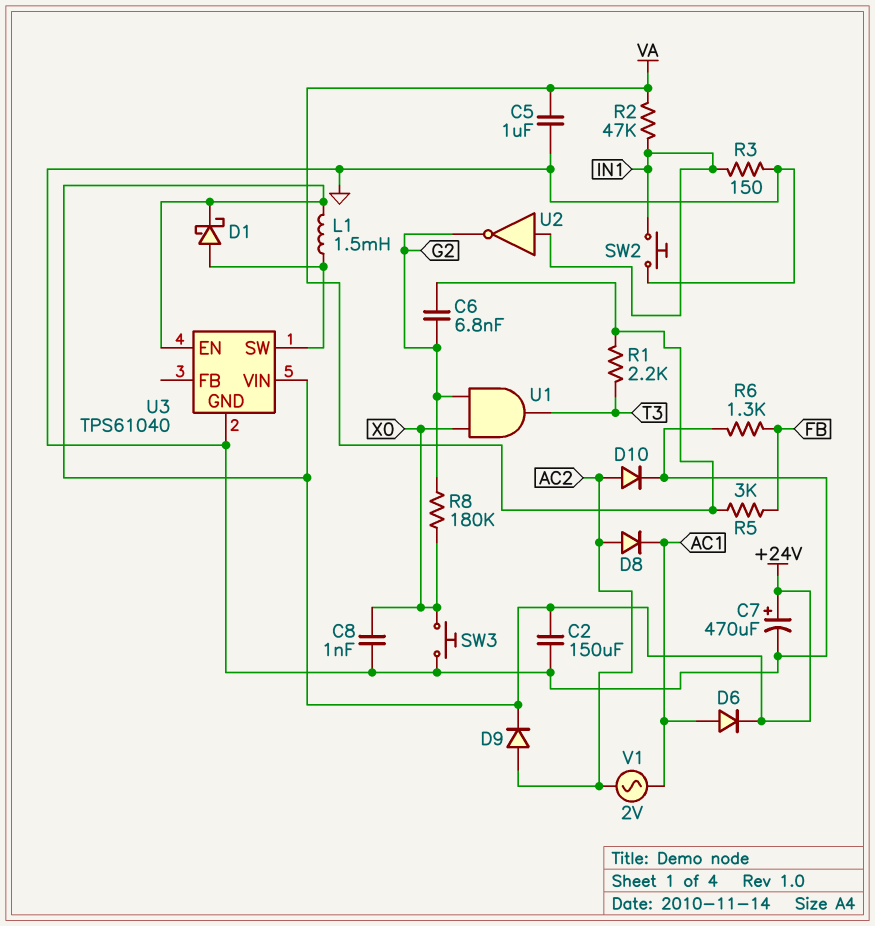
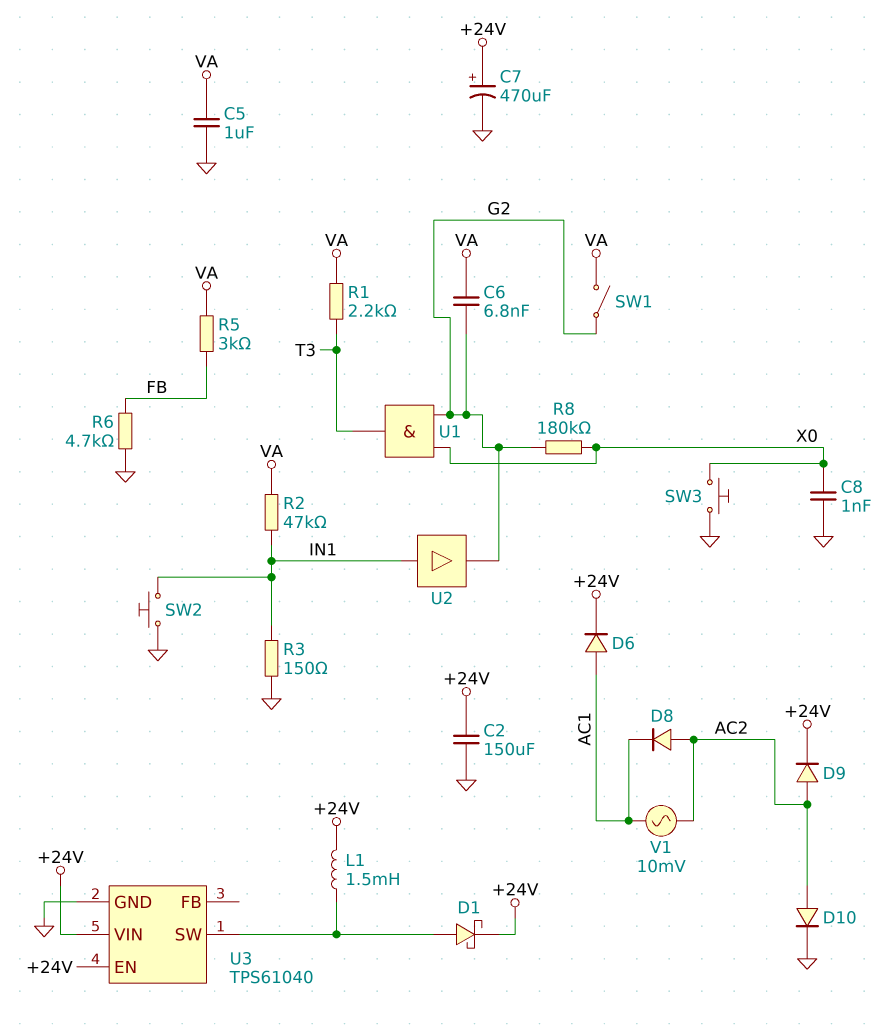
R6: 1.3k (FB, GND) -> 4.7k (FB, GND)
SW1: none -> switch (G2, VA)
U2: NOT (in IN1, out G2) -> buffer (in IN1, out G2)
V1: AC 2V (AC1, AC2) -> AC 10mV (AC1, AC2)

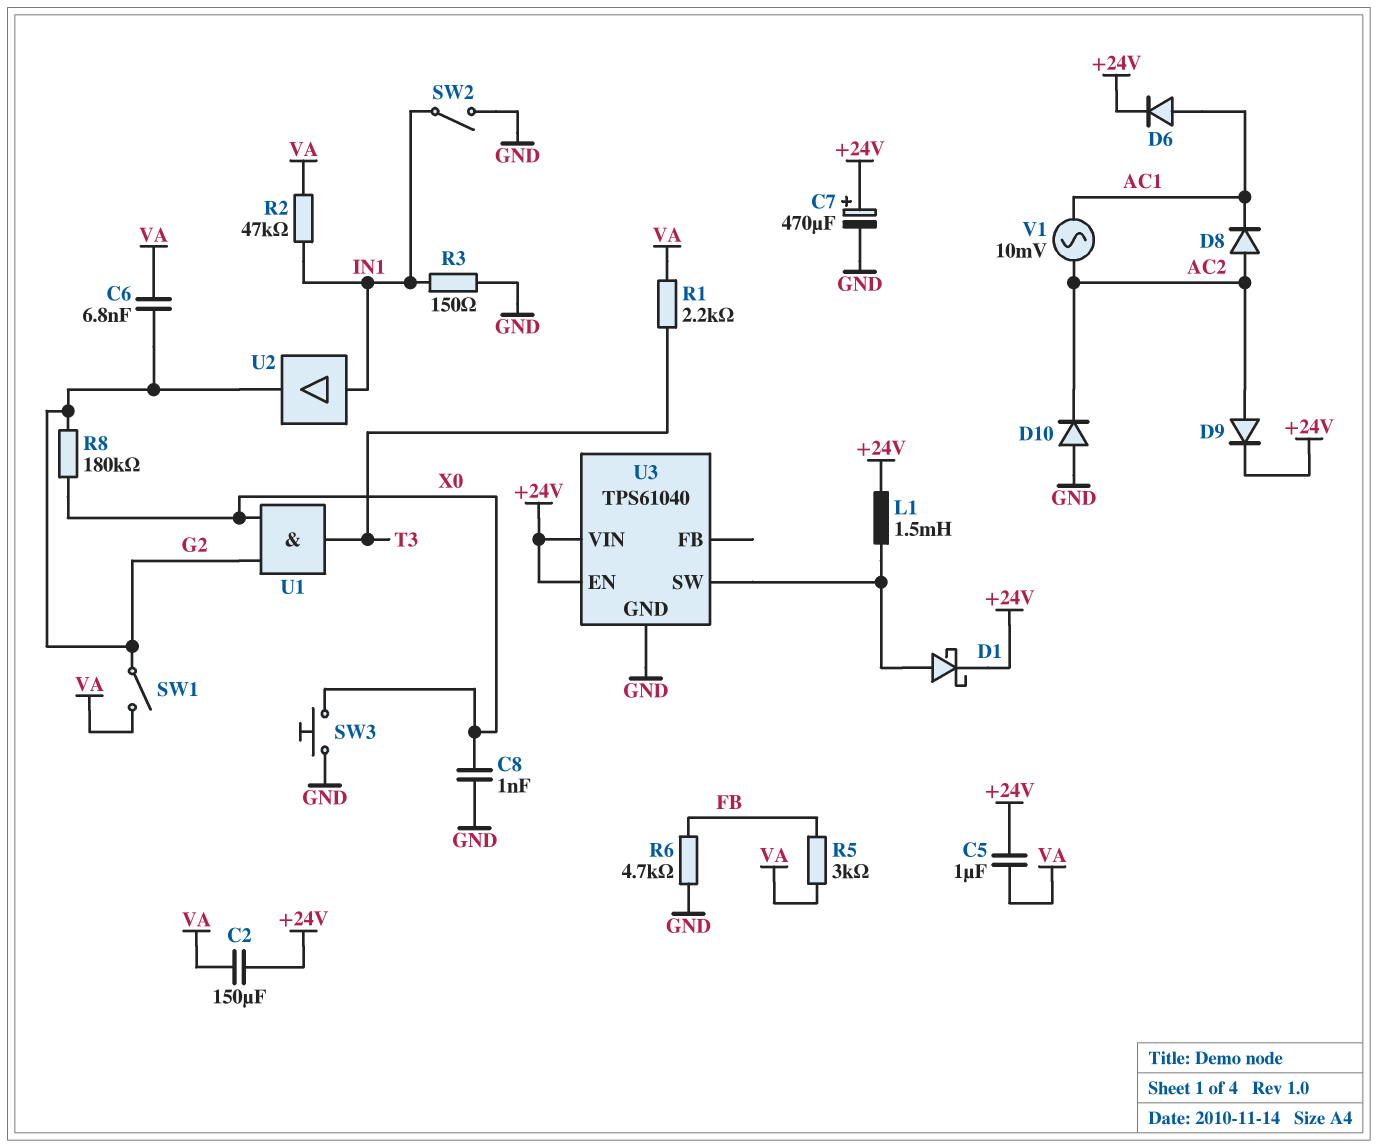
C2: 150uF (+24V, GND) -> 150uF (+24V, VA)
C5: 1uF (GND, VA) -> 1uF (+24V, VA)
D10: diode (A AC2, K GND) -> diode (A GND, K AC2)
SW2: button (GND, IN1) -> switch (GND, IN1)

